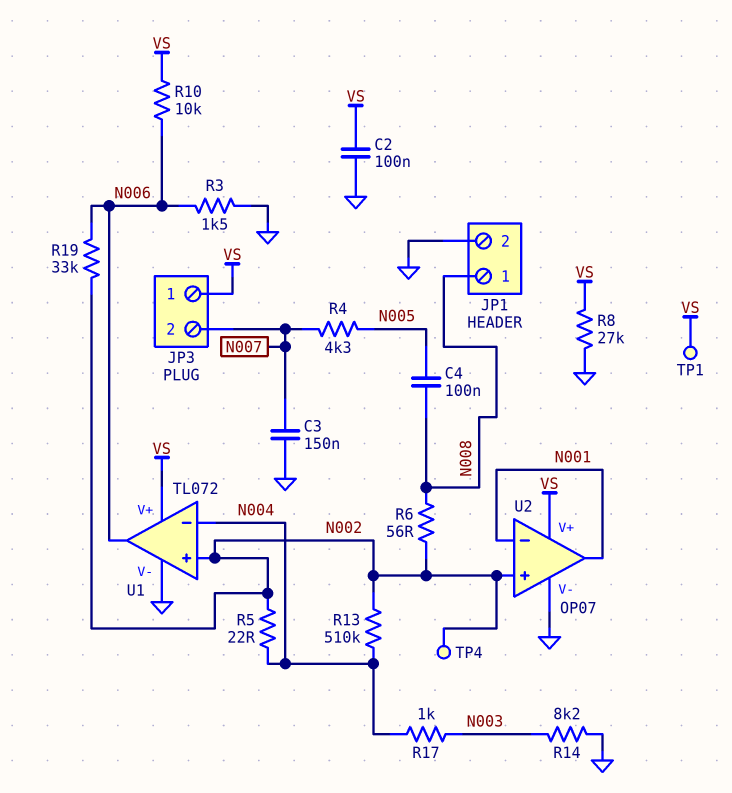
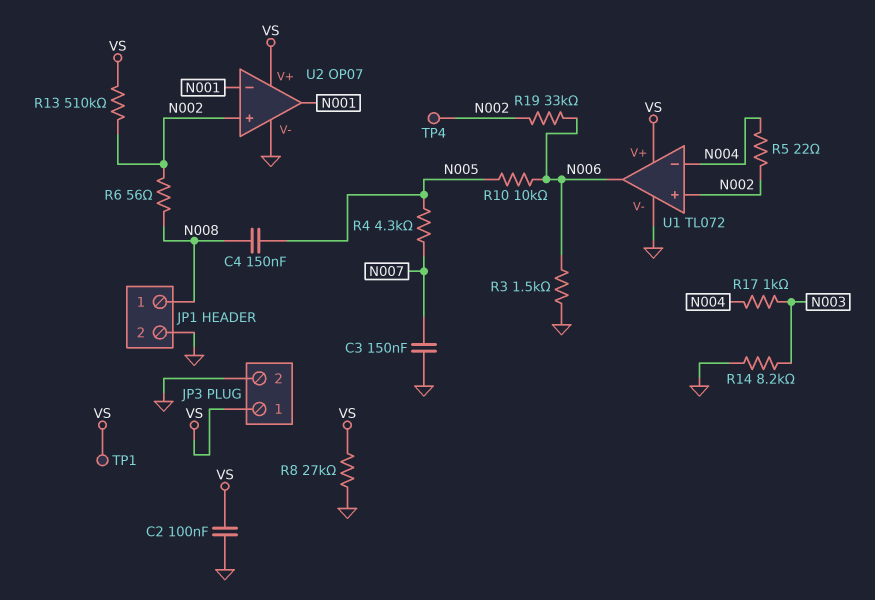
C4: 100nF (N005, N008) -> 150nF (N005, N008)
JP3 pin 2: N007 -> GND
R10: 10k (N006, VS) -> 10k (N005, N006)
R13: 510k (N002, N004) -> 510k (N002, VS)

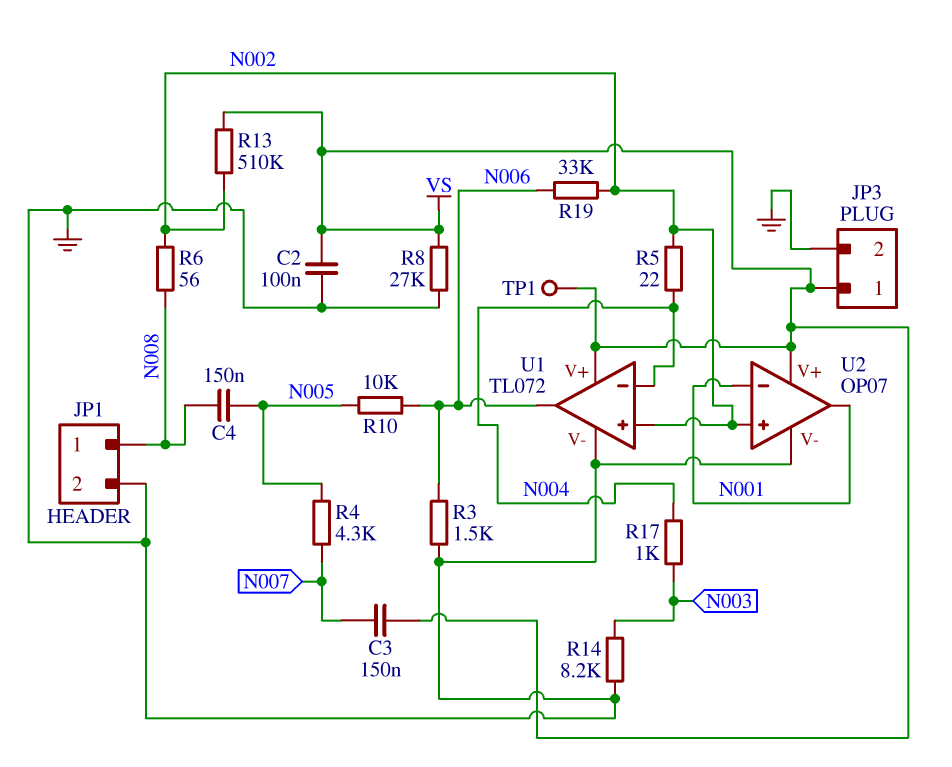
C3: 150nF (GND, N007) -> 150nF (N007, VS)
TP4: test point (N002) -> none

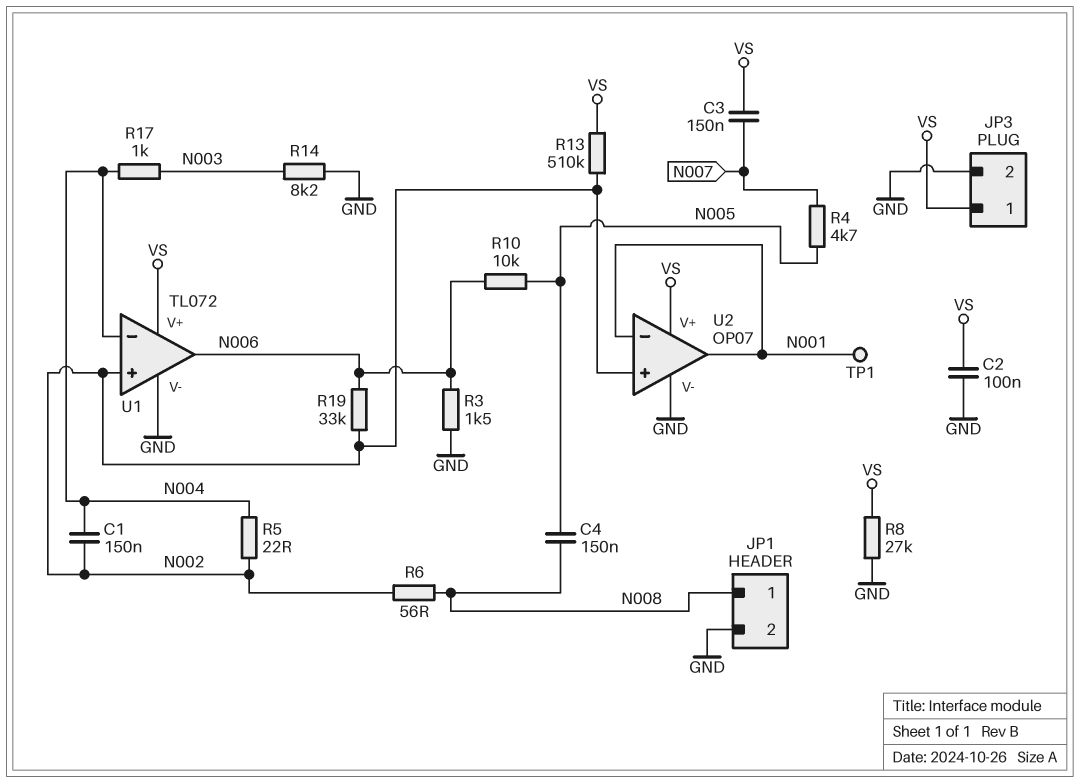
C1: none -> 150nF (N002, N004)
R4: 4.3k (N005, N007) -> 4.7k (N005, N007)
TP1: test point (VS) -> test point (N001)

